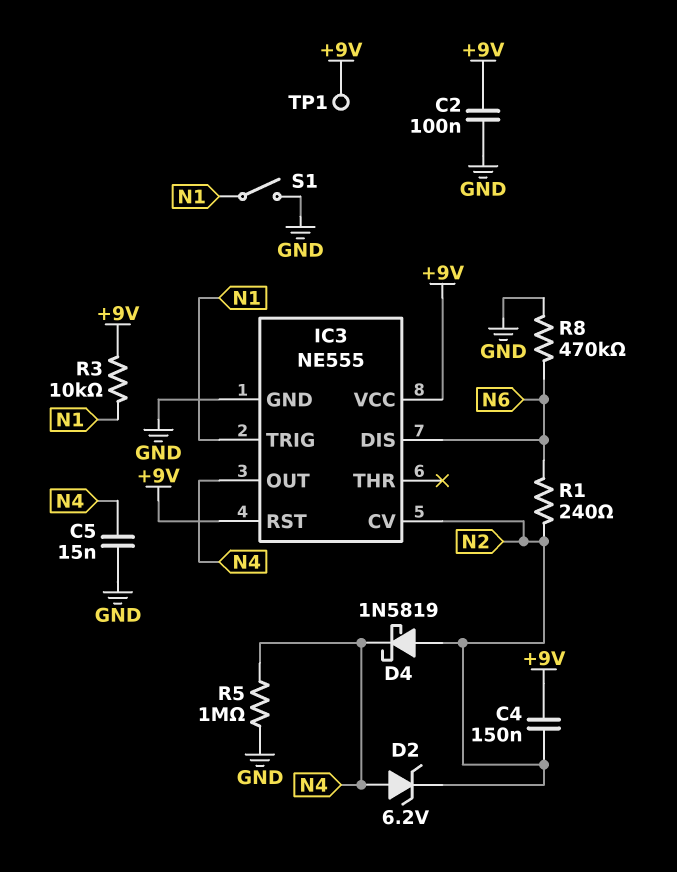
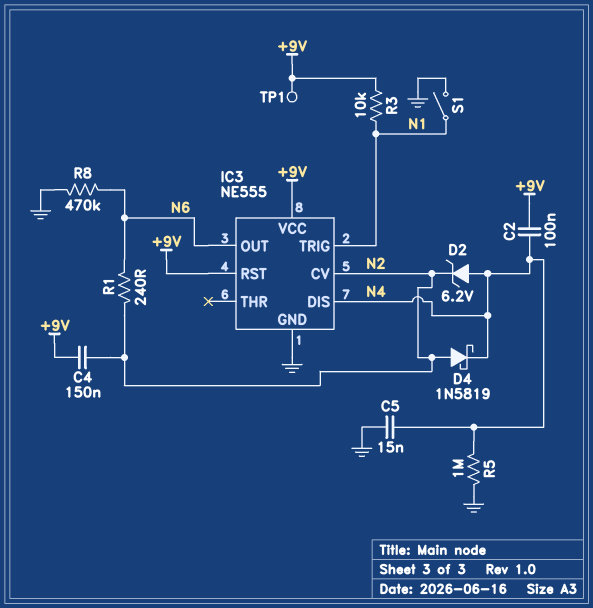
C2: 100nF (+9V, GND) -> 100nF (+9V, N4)
IC3 pin DIS: N6 -> N4
IC3 pin OUT: N4 -> N6

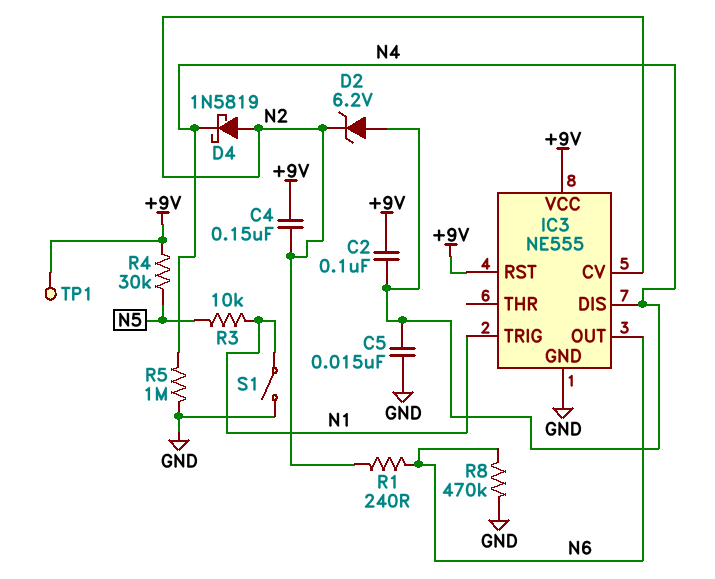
R3: 10k (+9V, N1) -> 10k (N1, N5)
R4: none -> 30k (+9V, N5)

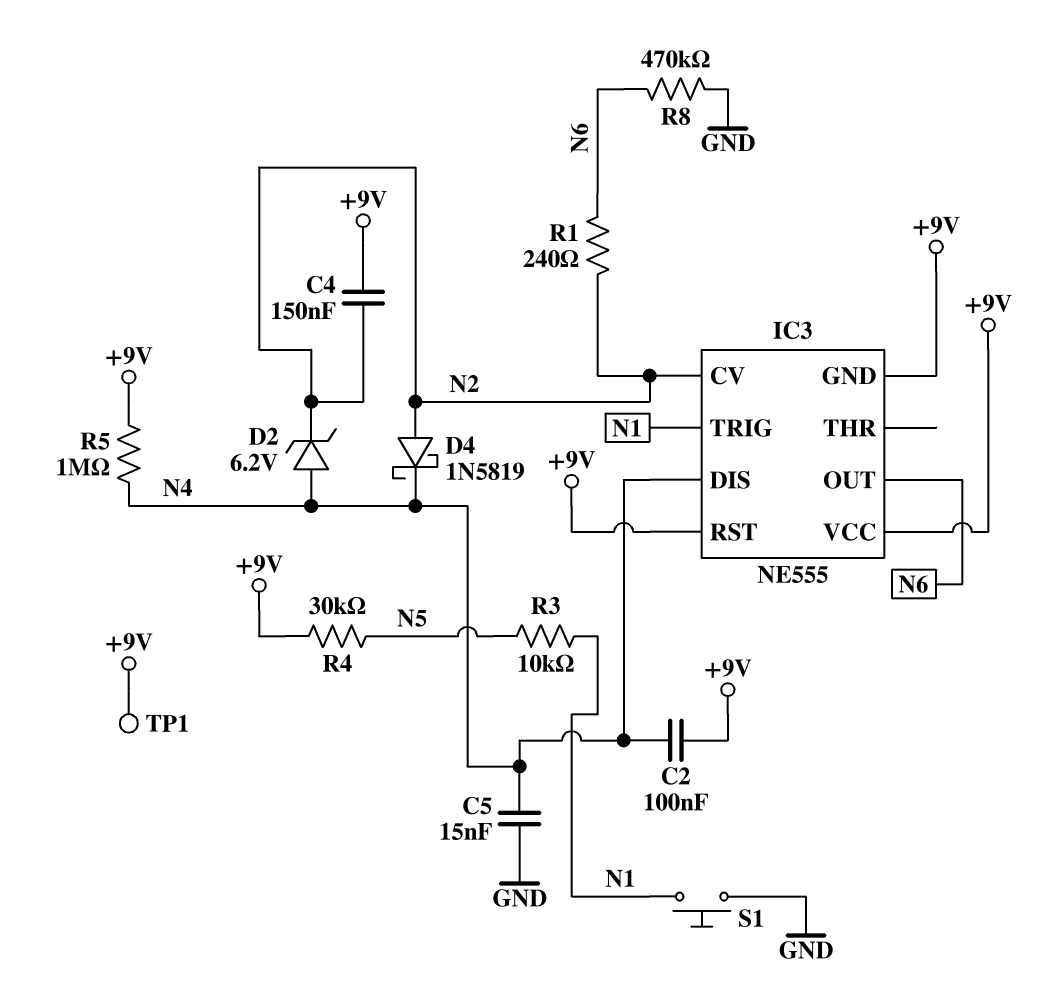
IC3 pin GND: GND -> +9V
R5: 1M (GND, N4) -> 1M (+9V, N4)
S1: switch (GND, N1) -> button (GND, N1)

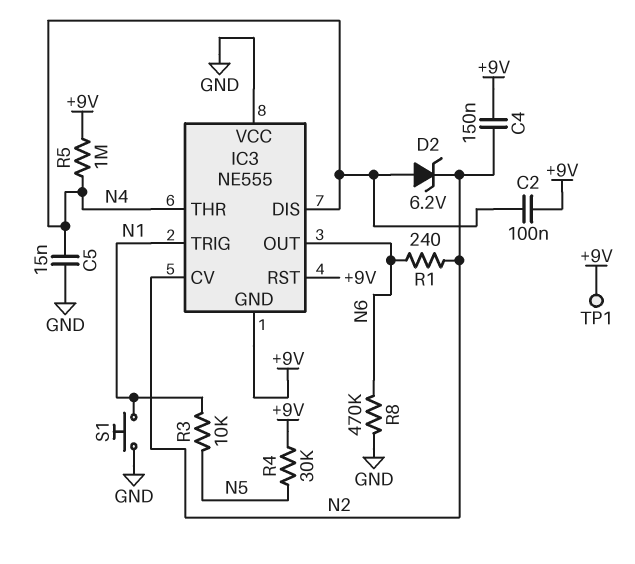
D4: schottky 1N5819 (A N2, K N4) -> none
IC3 pin THR: none -> N4
IC3 pin VCC: +9V -> GND

